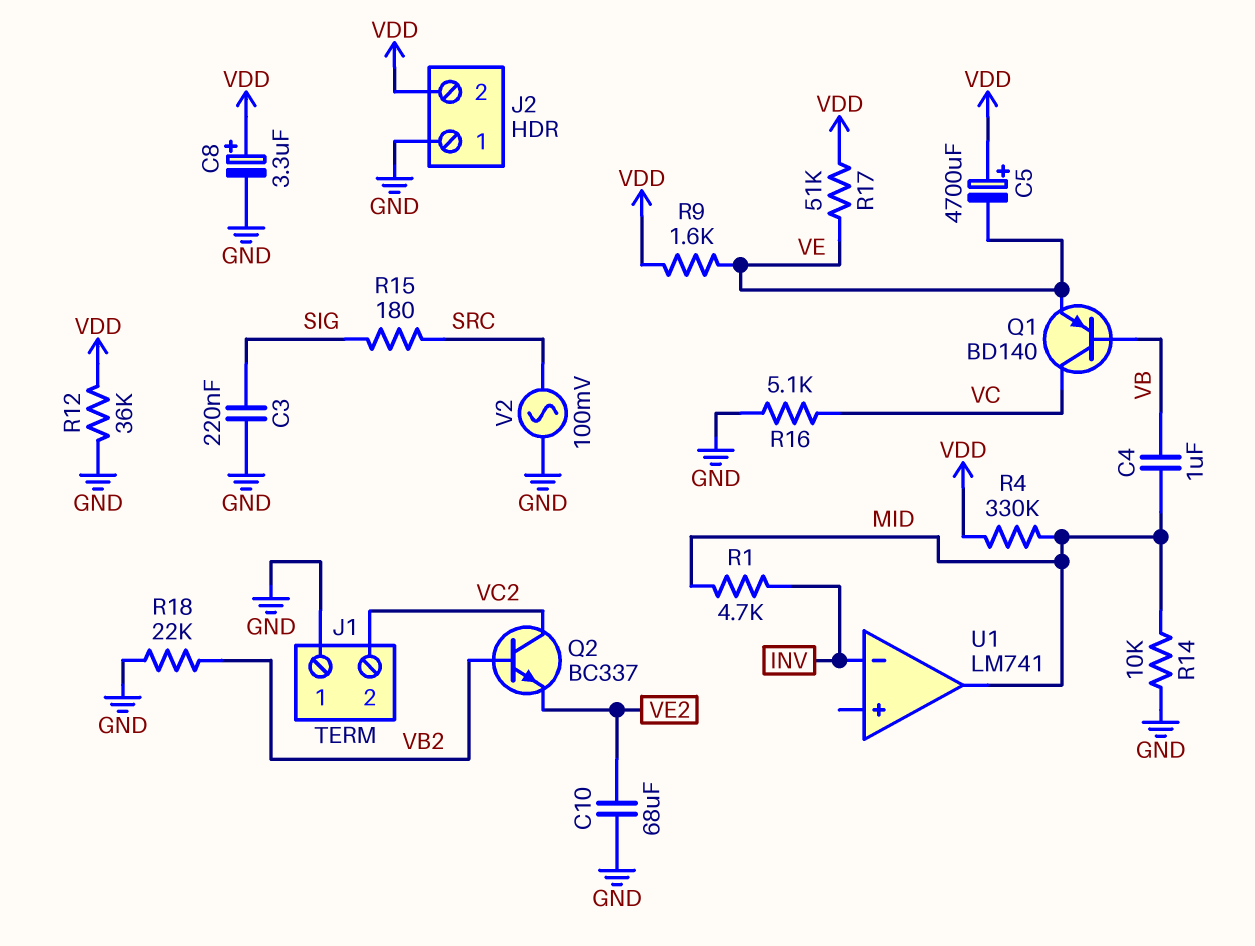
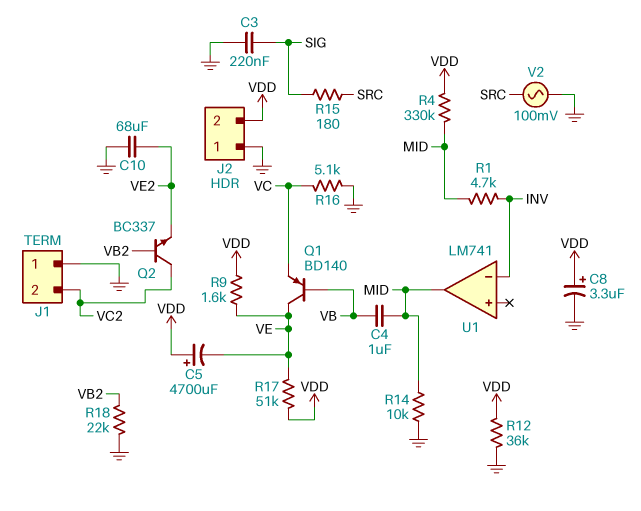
Q1: PNP BD140 (B VB, C VC, E VE) -> PNP BD140 (B VB, C VE, E VC)

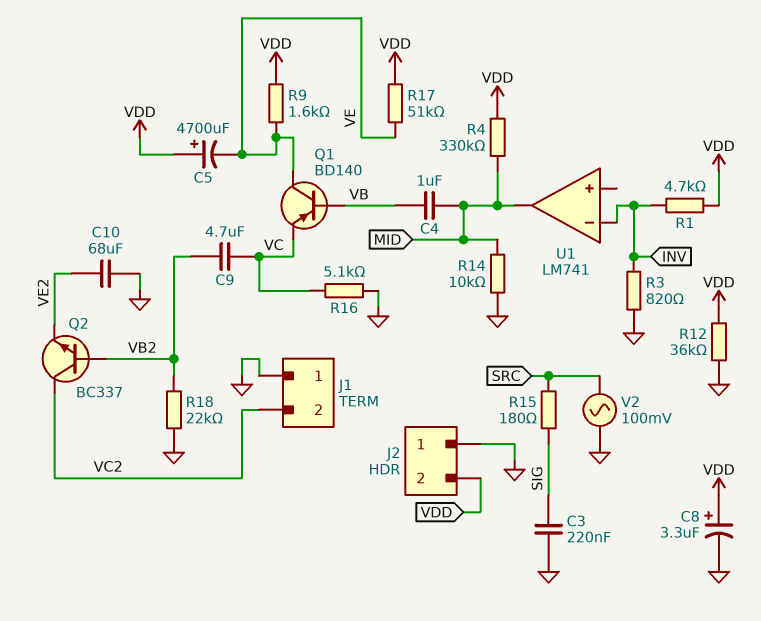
C9: none -> 4.7uF (VB2, VC)
R1: 4.7k (INV, MID) -> 4.7k (INV, VDD)
R3: none -> 820 (GND, INV)

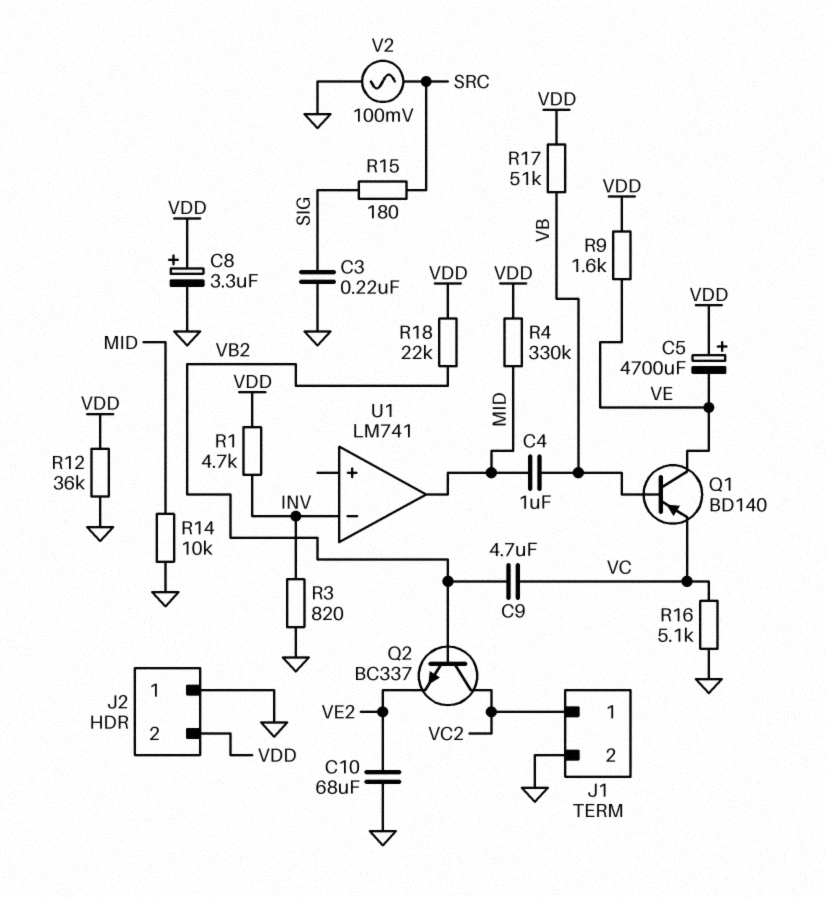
J1 pin 1: GND -> VC2
J1 pin 2: VC2 -> GND
R17: 51k (VDD, VE) -> 51k (VB, VDD)
R18: 22k (GND, VB2) -> 22k (VB2, VDD)

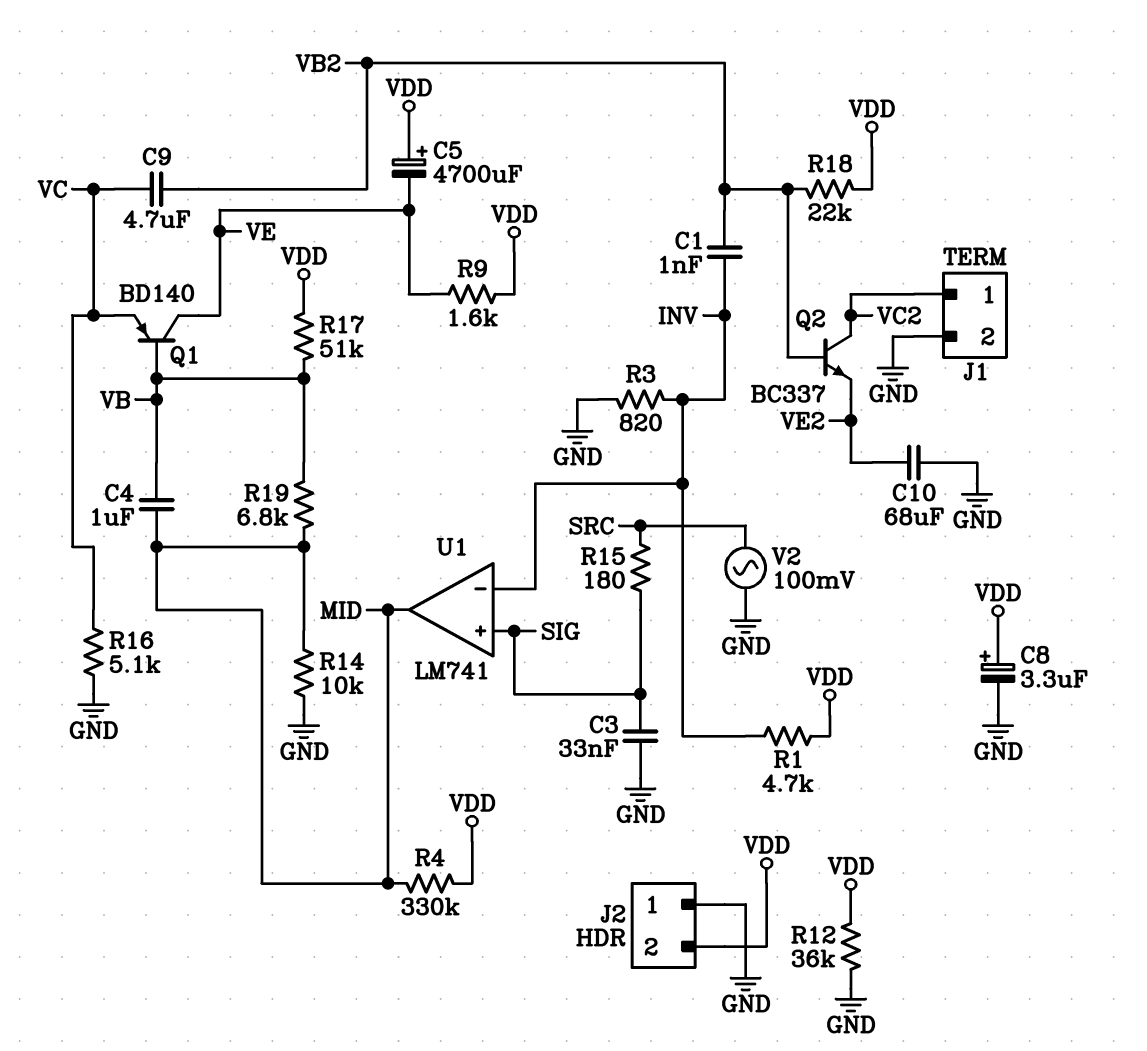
C1: none -> 1nF (INV, VB2)
C3: 220nF (GND, SIG) -> 33nF (GND, SIG)
R19: none -> 6.8k (MID, VB)
U1 pin in+: none -> SIG

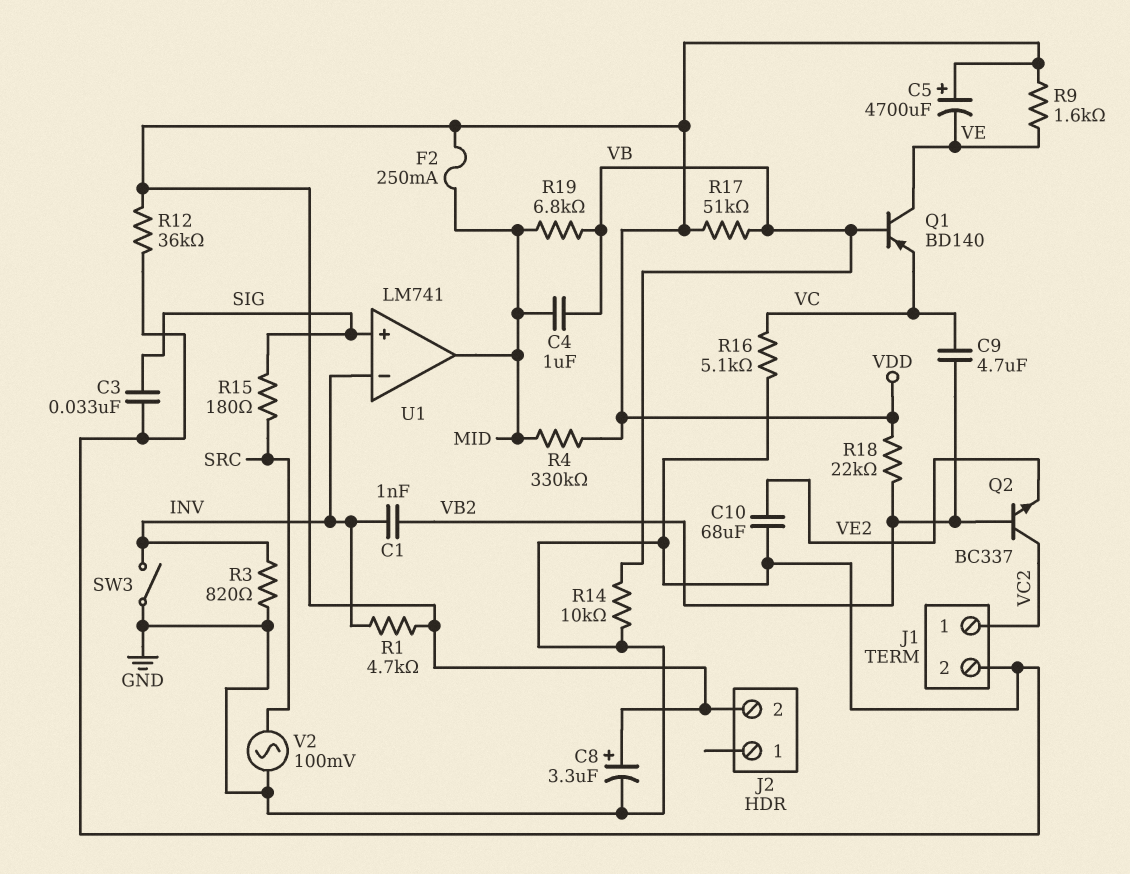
F2: none -> 250mA (MID, VDD)
J2 pin 1: GND -> none
R14: 10k (GND, MID) -> 10k (GND, VB)
SW3: none -> switch (GND, INV)

